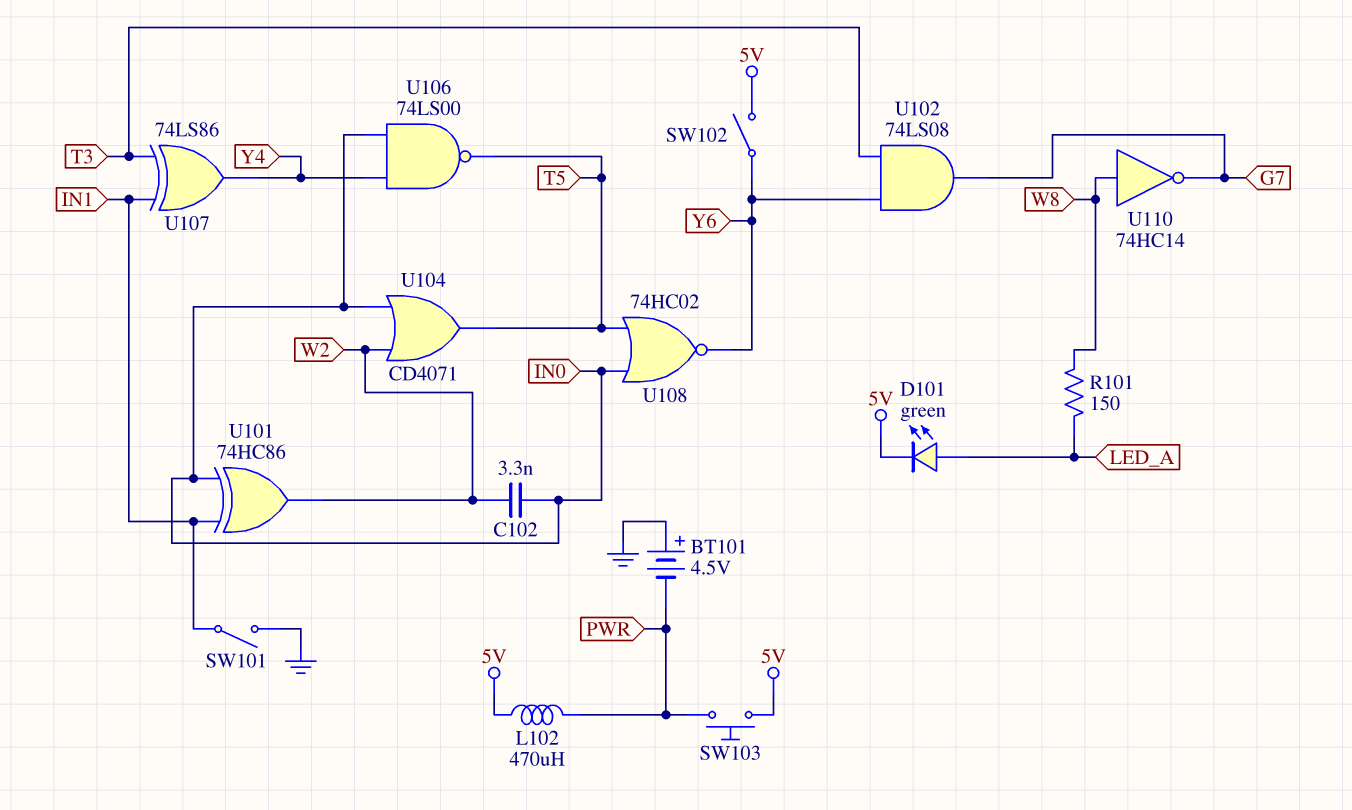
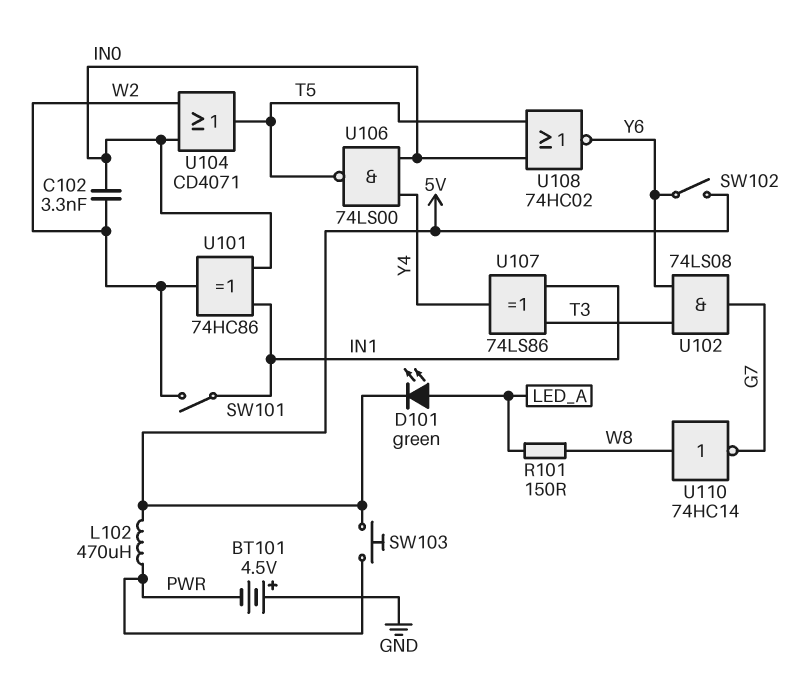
SW101: switch (GND, IN1) -> switch (IN1, W2)

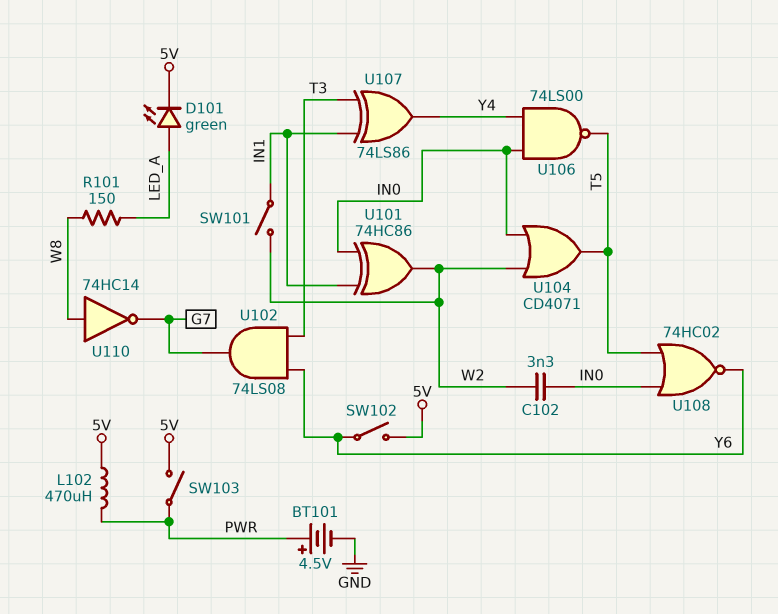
BT101: 4.5V (plus GND, minus PWR) -> 4.5V (plus PWR, minus GND)
SW103: button (5V, PWR) -> switch (5V, PWR)

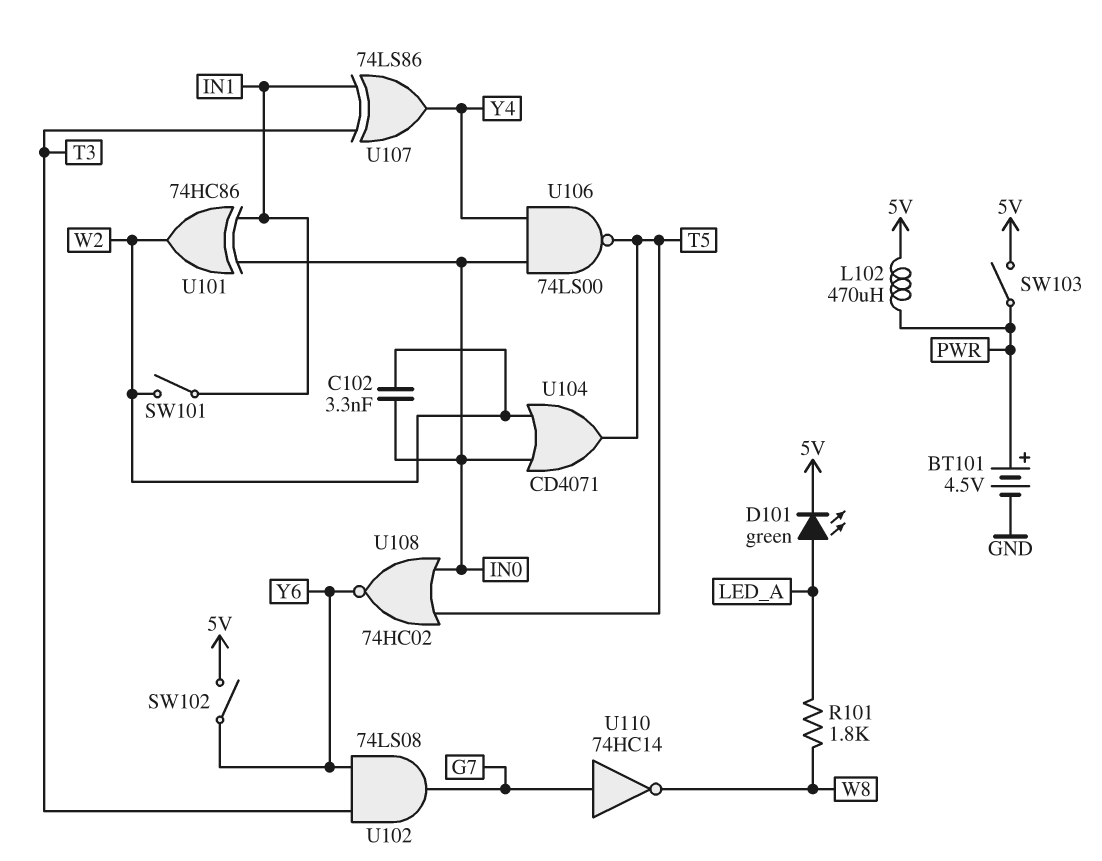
R101: 150 (LED_A, W8) -> 1.8k (LED_A, W8)
U110: NOT 74HC14 (in W8, out G7) -> NOT 74HC14 (in G7, out W8)

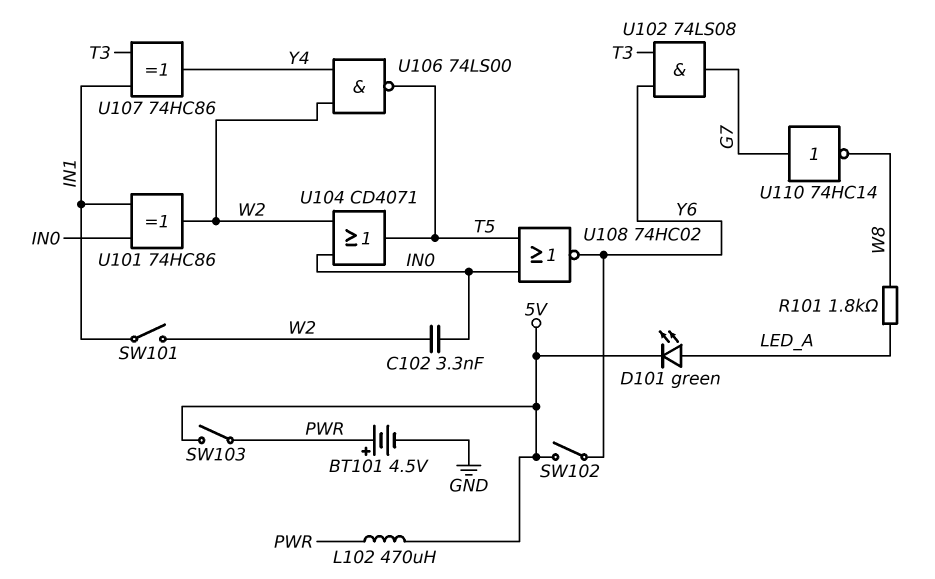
U106: NAND 74LS00 (in IN0, in Y4, out T5) -> NAND 74LS00 (in W2, in Y4, out T5)
U107: XOR 74LS86 (in IN1, in T3, out Y4) -> XOR 74HC86 (in IN1, in T3, out Y4)

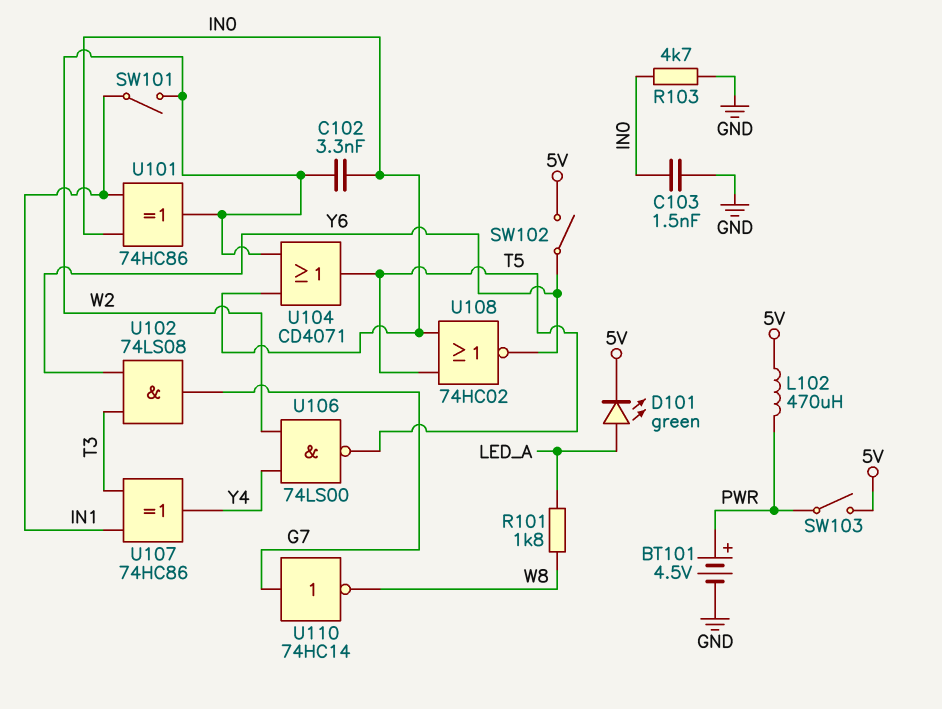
C103: none -> 1.5nF (GND, IN0)
R103: none -> 4.7k (GND, IN0)

